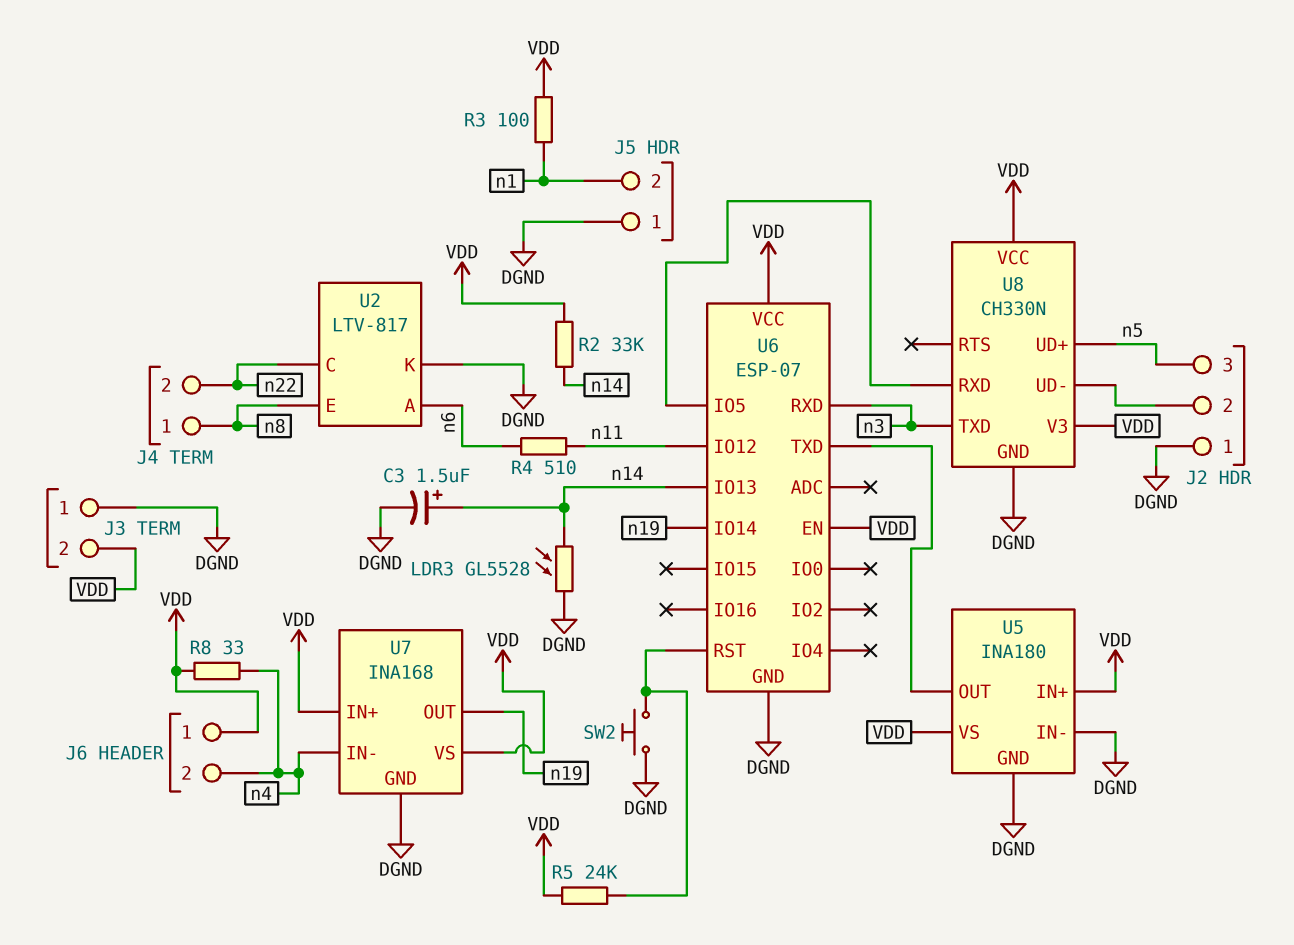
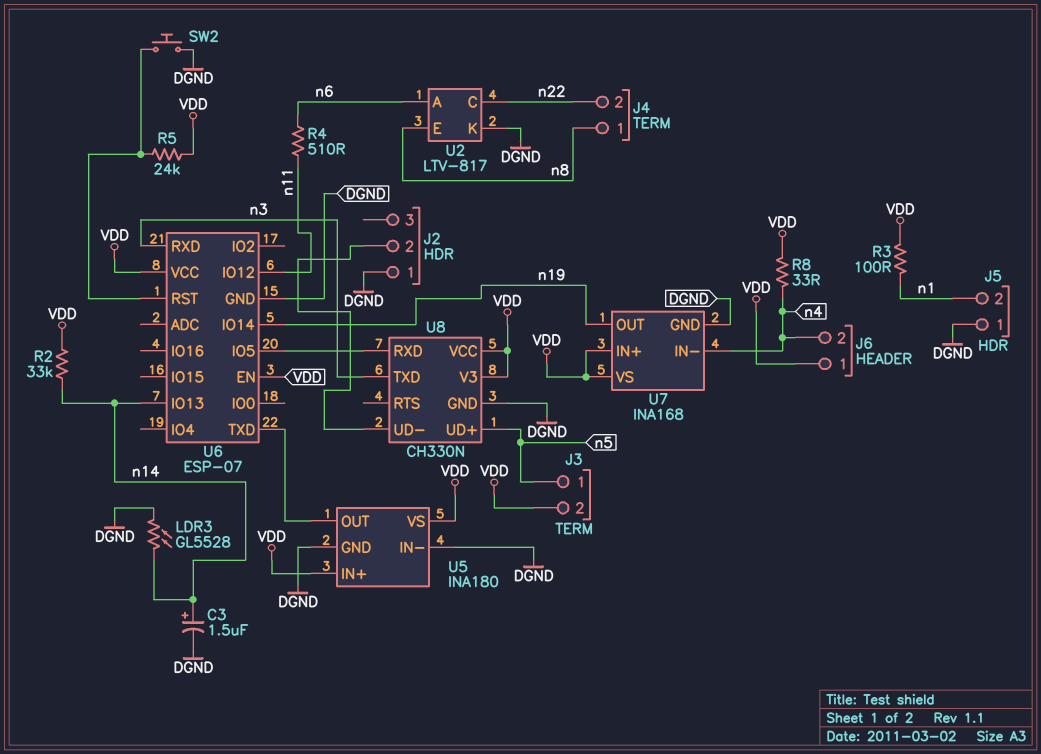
J2 pin 3: n5 -> none
J3 pin 1: DGND -> n5

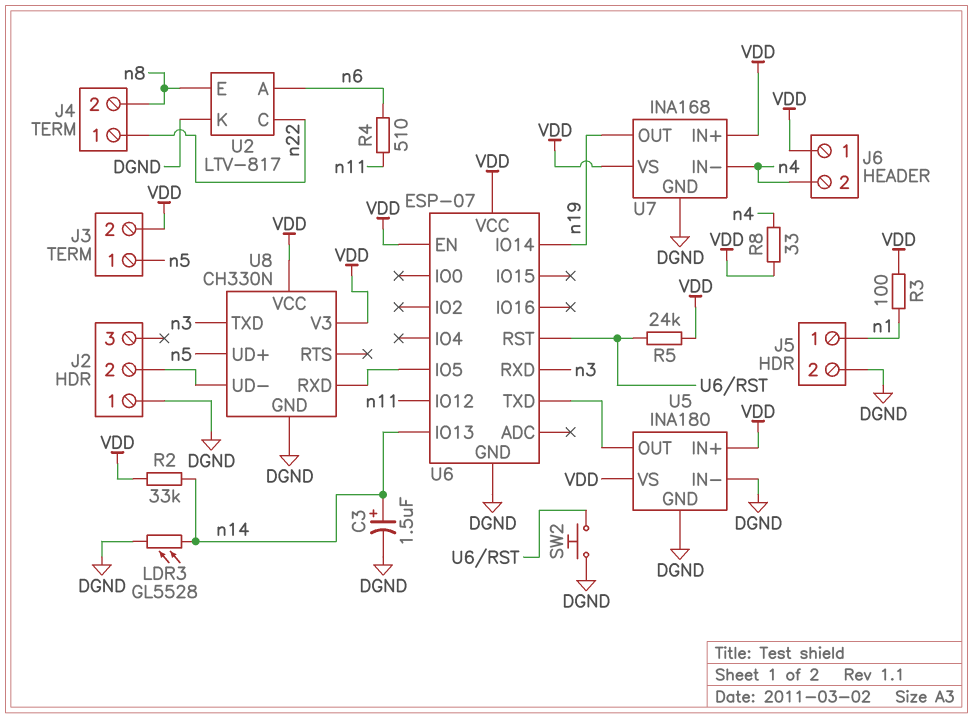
J4 pin 1: n8 -> n22
J4 pin 2: n22 -> n8
J5 pin 1: DGND -> n1
J5 pin 2: n1 -> DGND

